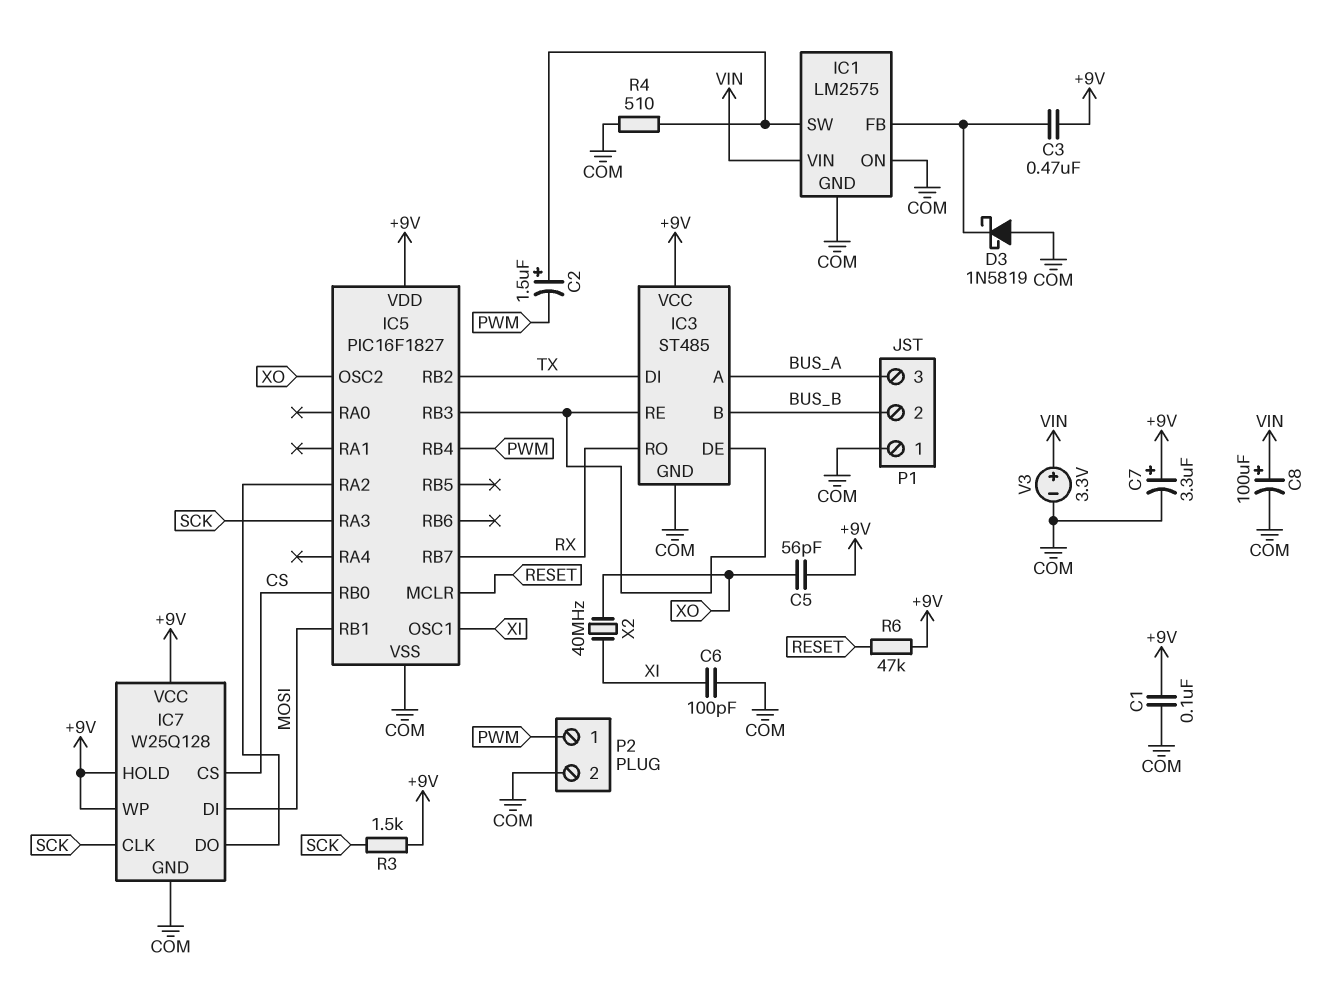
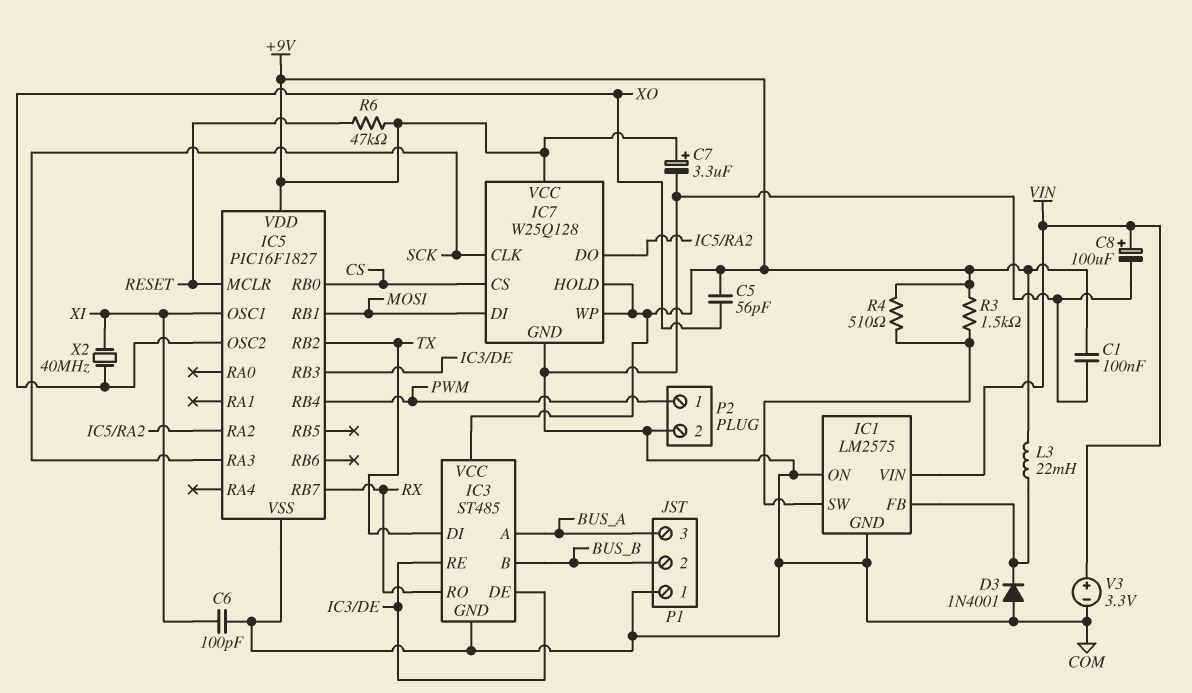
C2: 1.5uF (plus IC1/SW, minus PWM) -> none
C3: 470nF (+9V, IC1/FB) -> none
D3: schottky 1N5819 (A COM, K IC1/FB) -> diode 1N4001 (A COM, K IC1/FB)
L3: none -> 22mH (+9V, IC1/FB)
R3: 1.5k (+9V, SCK) -> 1.5k (+9V, IC1/SW)
R4: 510 (COM, IC1/SW) -> 510 (+9V, IC1/SW)

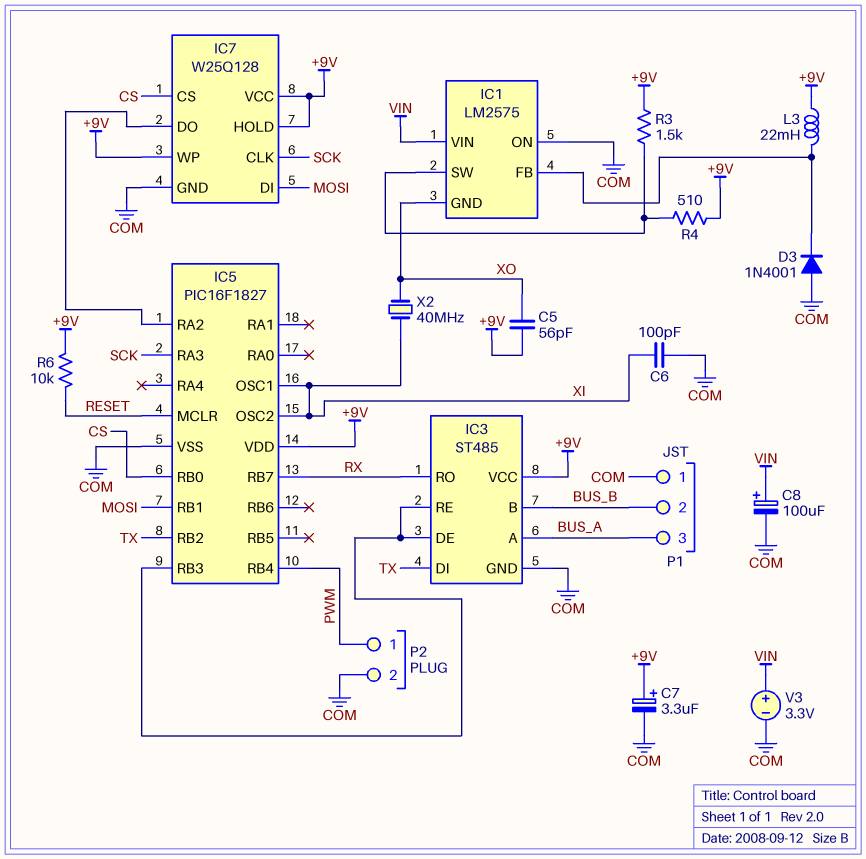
C1: 100nF (+9V, COM) -> none
IC1 pin GND: COM -> XO
IC5 pin OSC2: XO -> XI
R6: 47k (+9V, RESET) -> 10k (+9V, RESET)

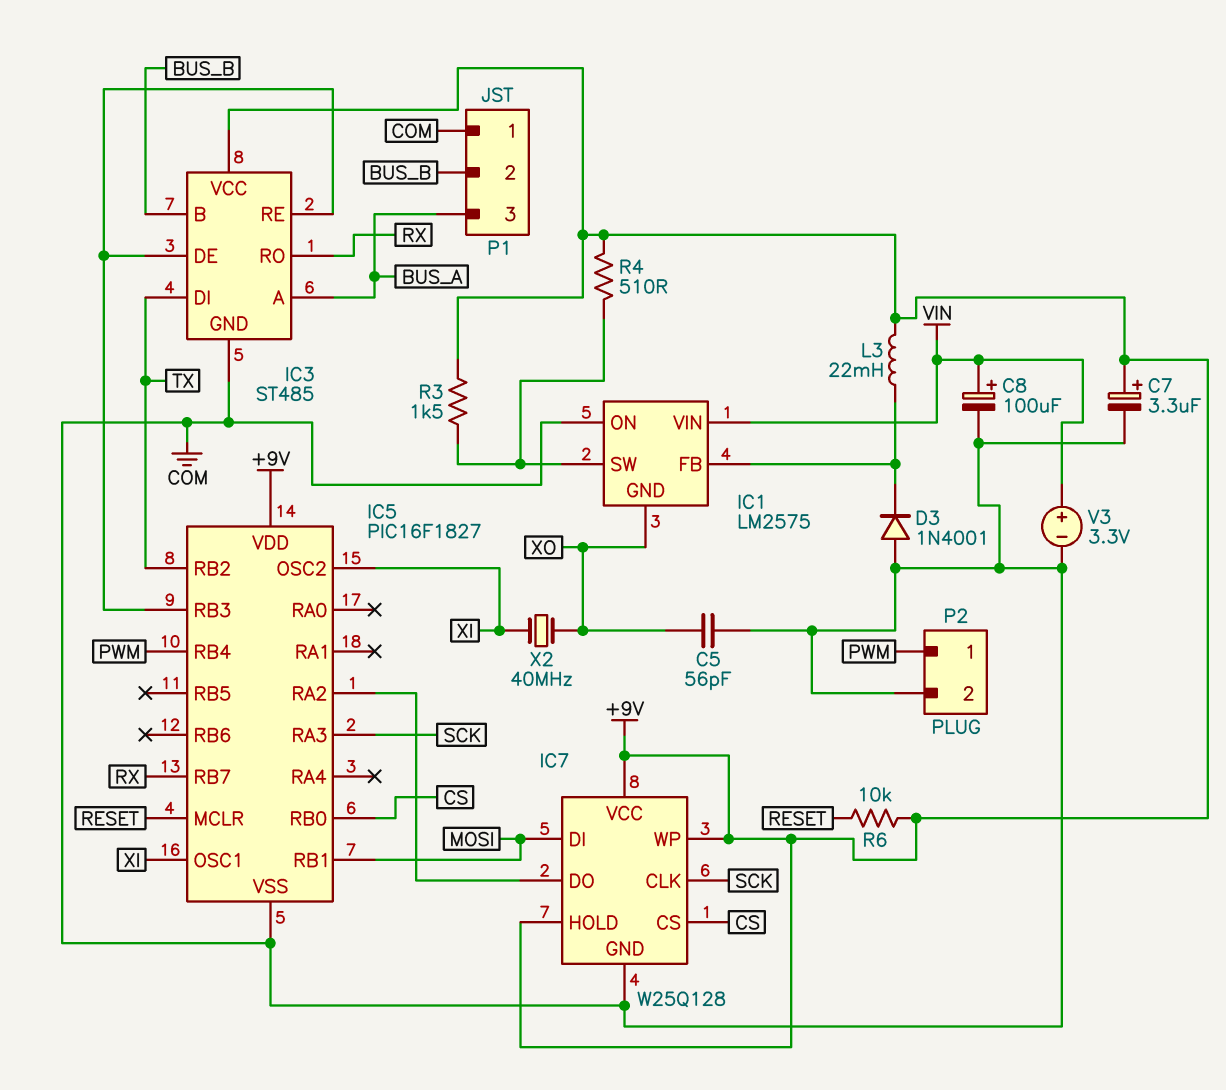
C5: 56pF (+9V, XO) -> 56pF (COM, XO)
C6: 100pF (COM, XI) -> none

